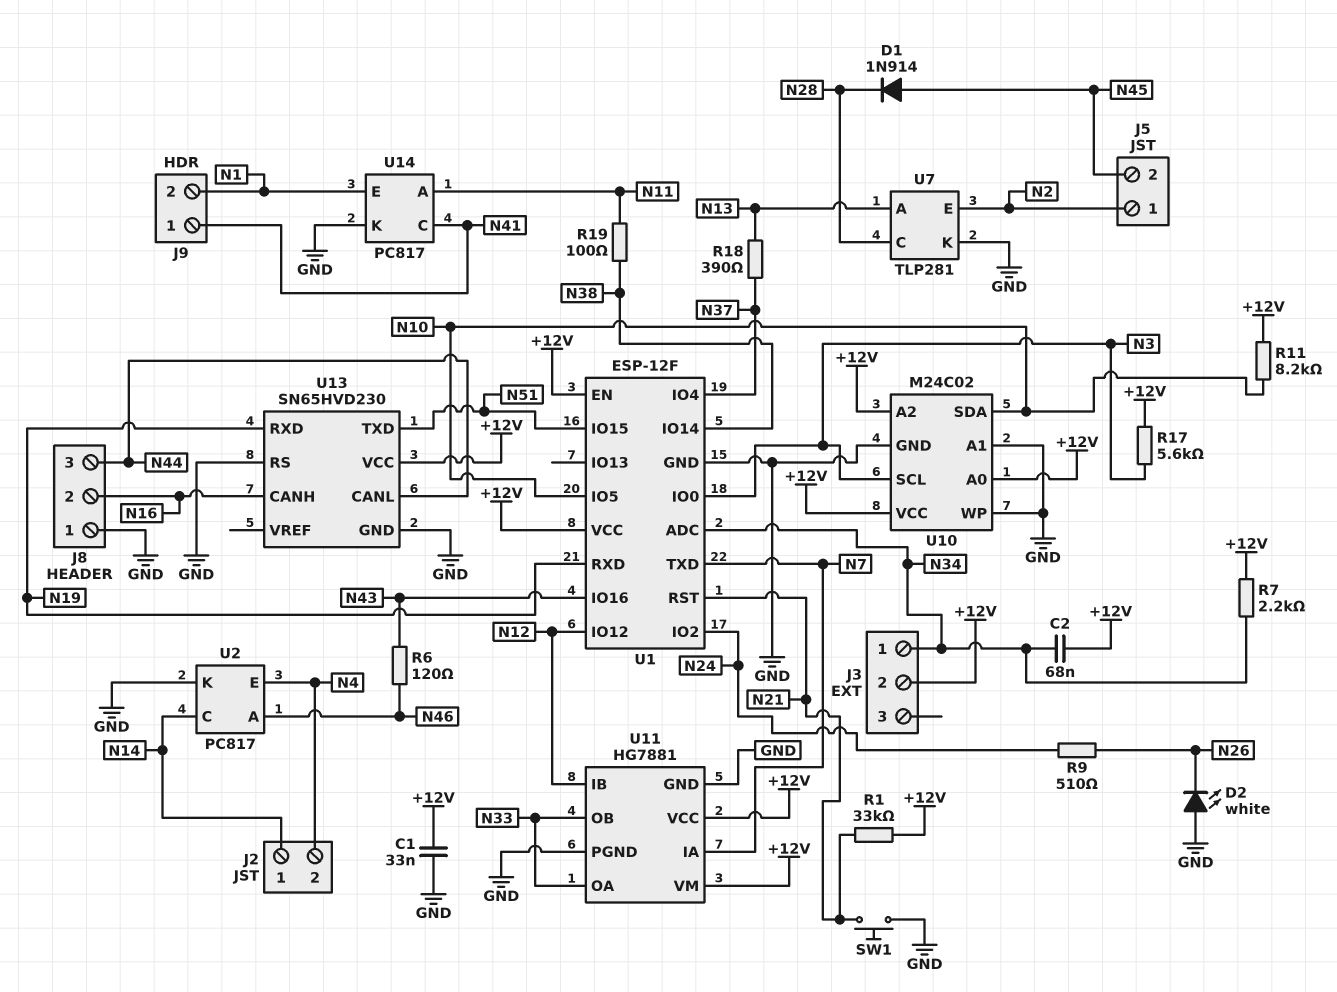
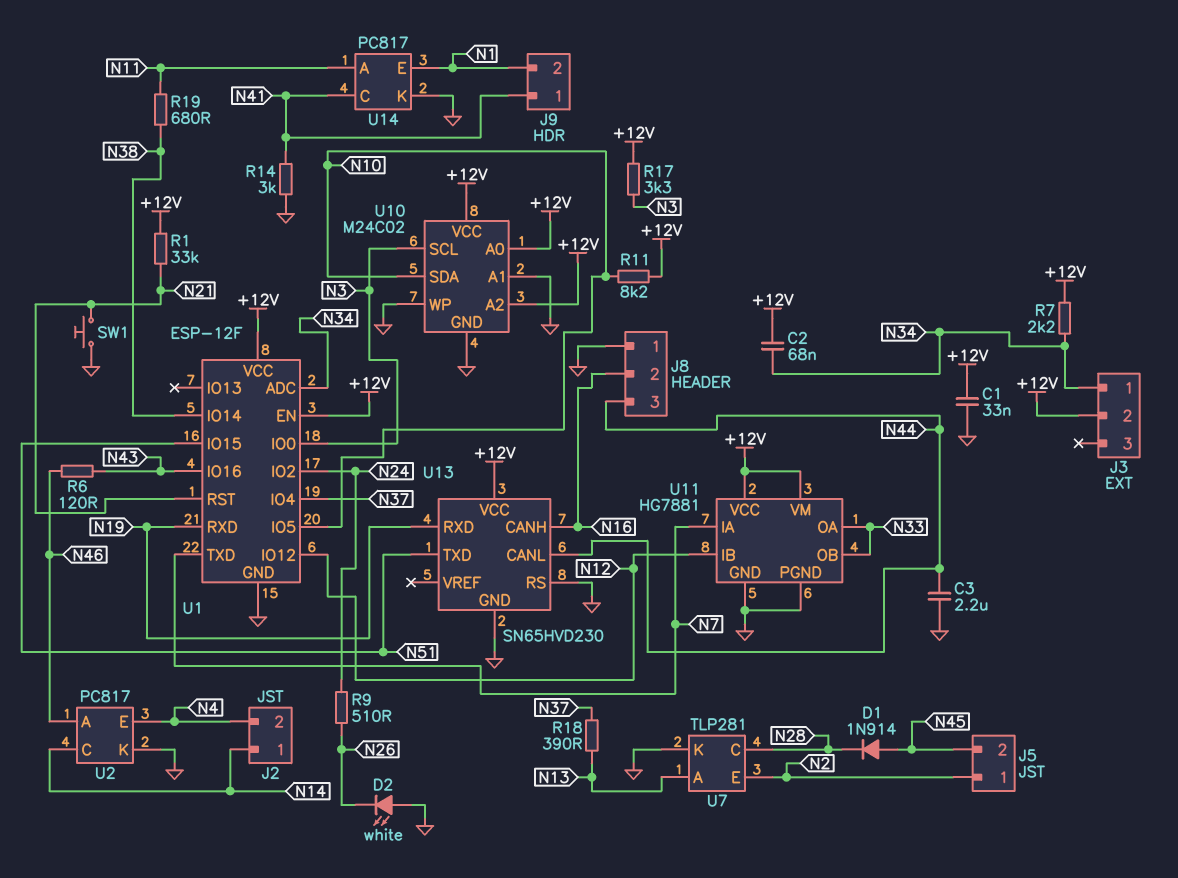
C3: none -> 2.2uF (GND, N44)
R14: none -> 3k (GND, N41)
R17: 5.6k (+12V, N3) -> 3.3k (+12V, N3)
R19: 100 (N11, N38) -> 680 (N11, N38)

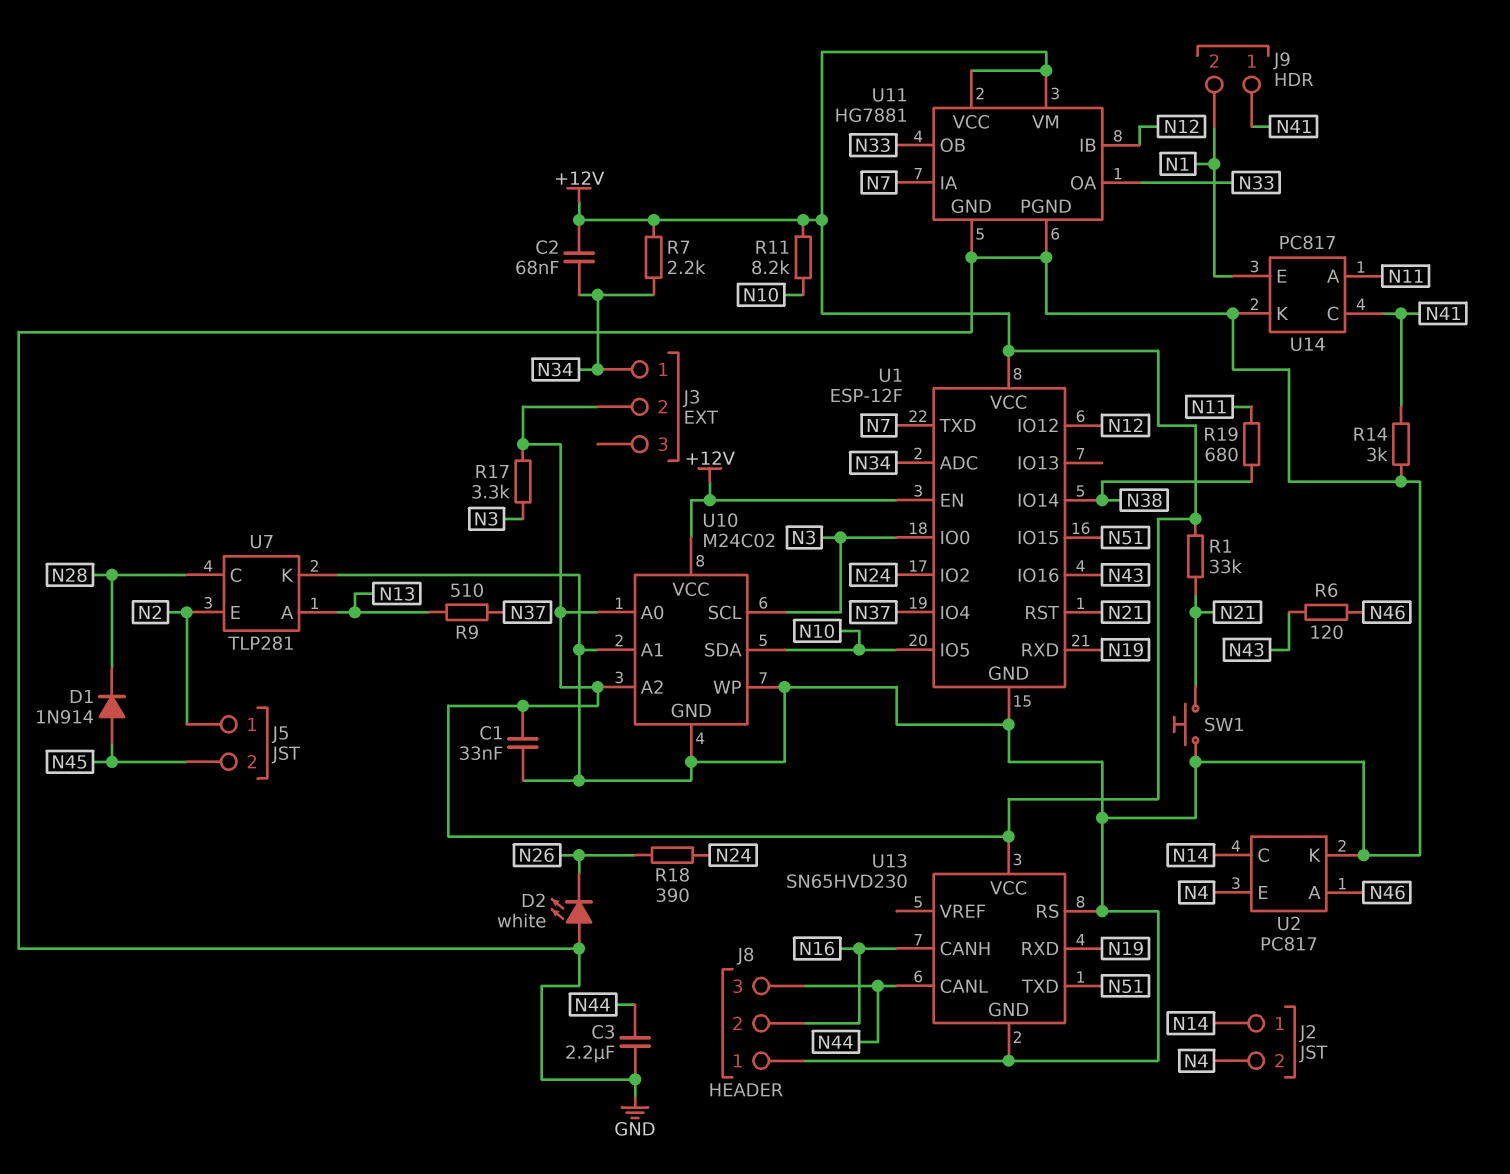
R9: 510 (N24, N26) -> 510 (N13, N37)
R18: 390 (N13, N37) -> 390 (N24, N26)

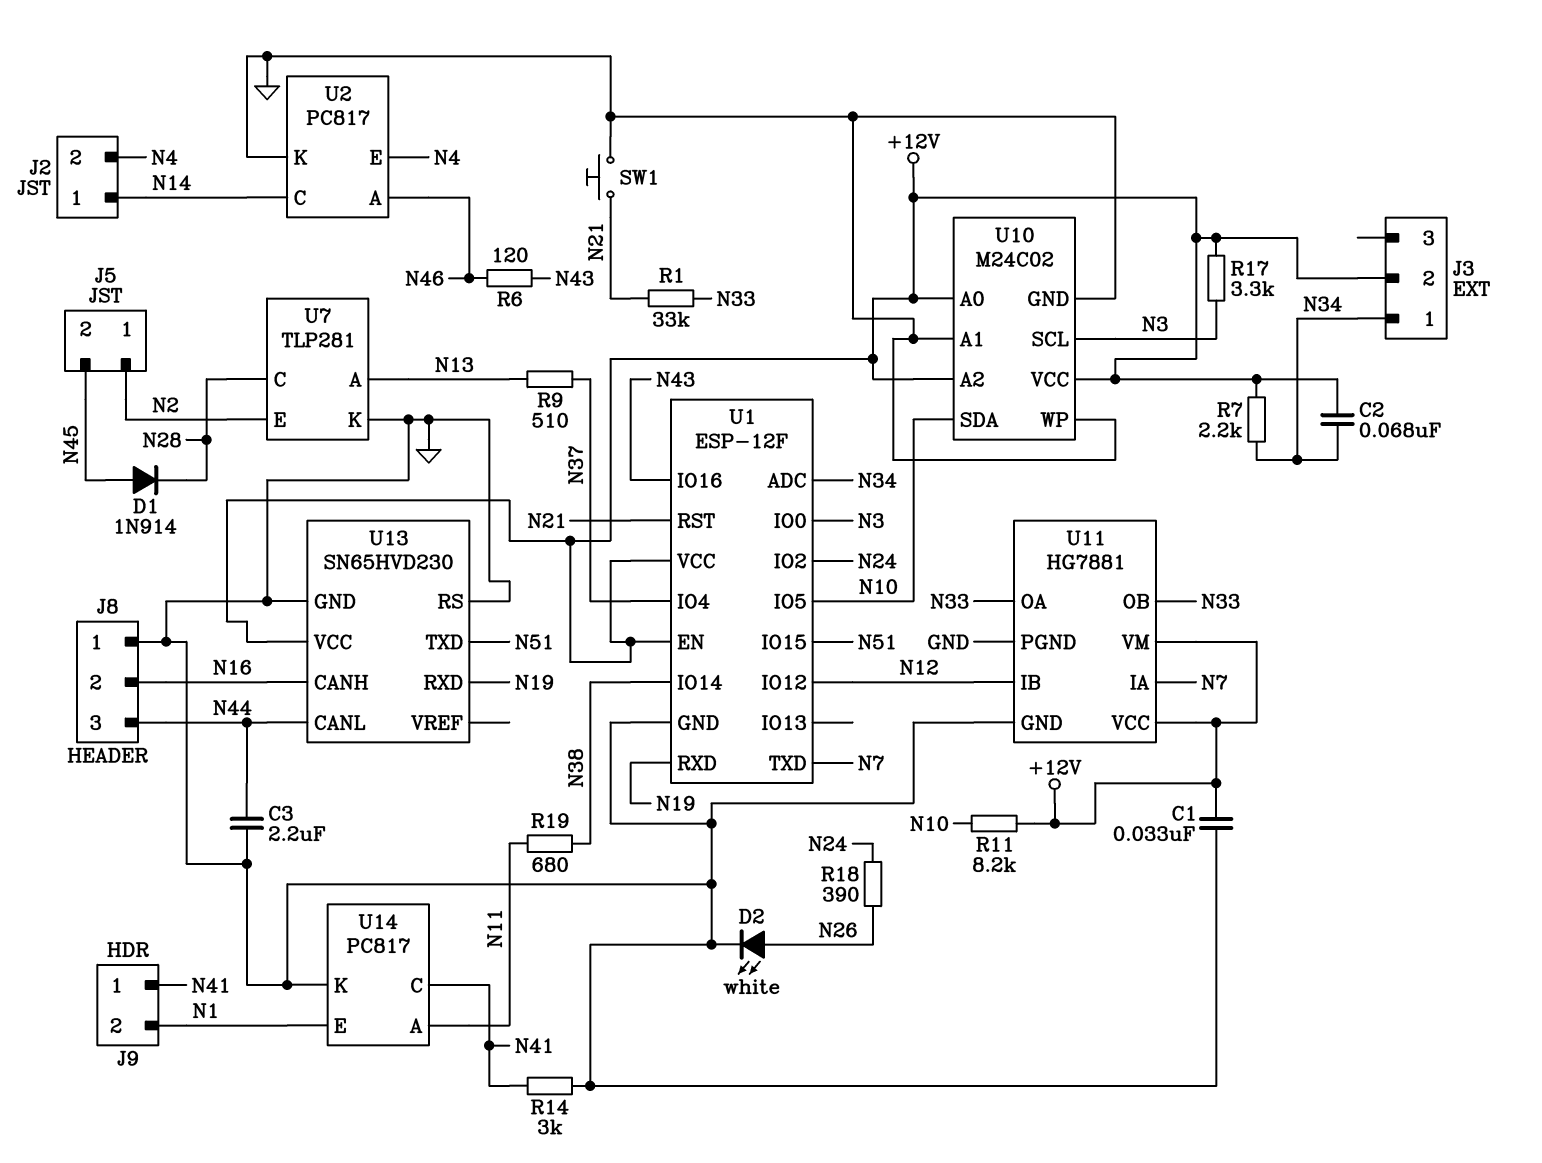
D2: LED white (A GND, K N26) -> LED white (A N26, K GND)
R1: 33k (+12V, N21) -> 33k (N21, N33)

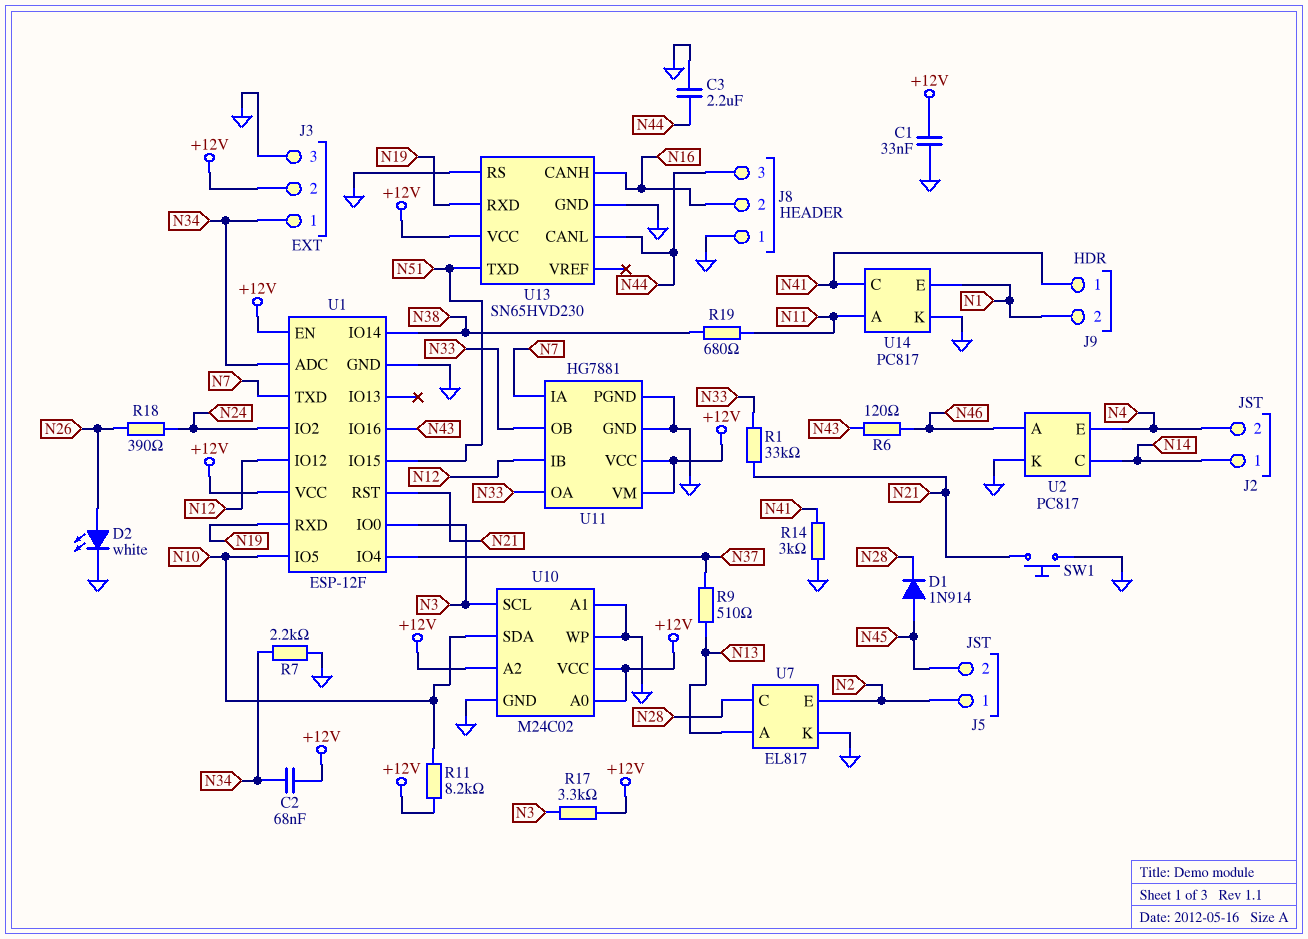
J3 pin 3: none -> GND
R7: 2.2k (+12V, N34) -> 2.2k (GND, N34)
U7: TLP281 -> EL817

